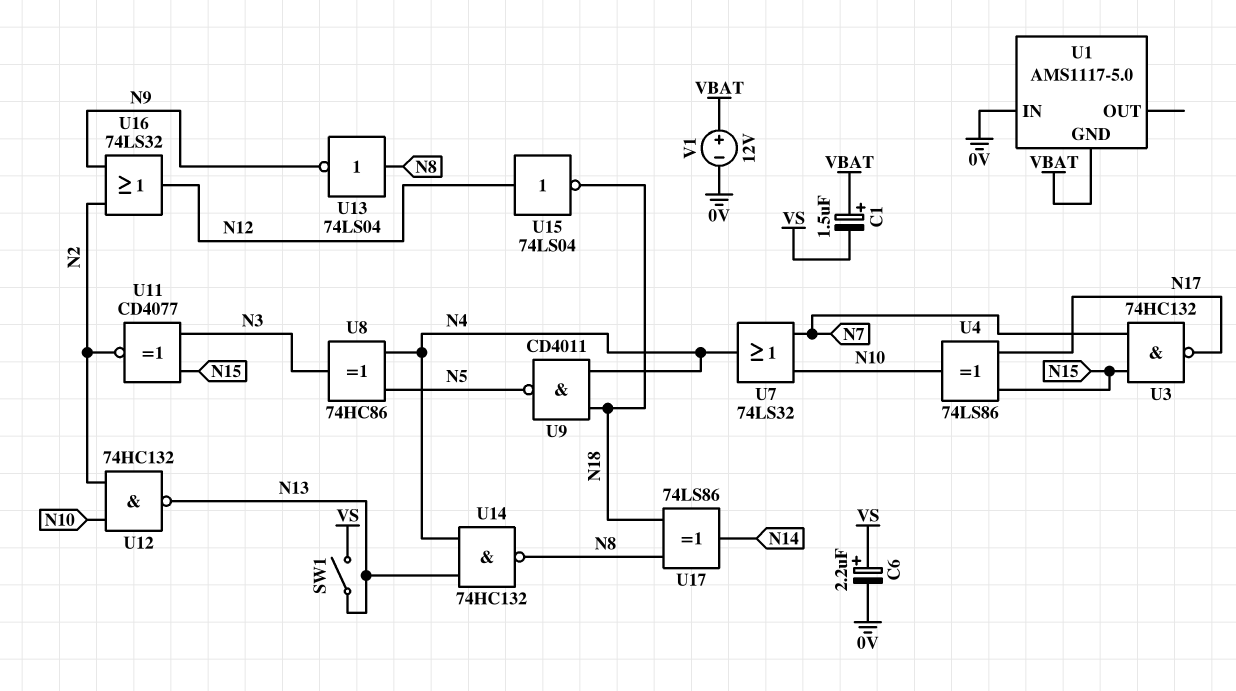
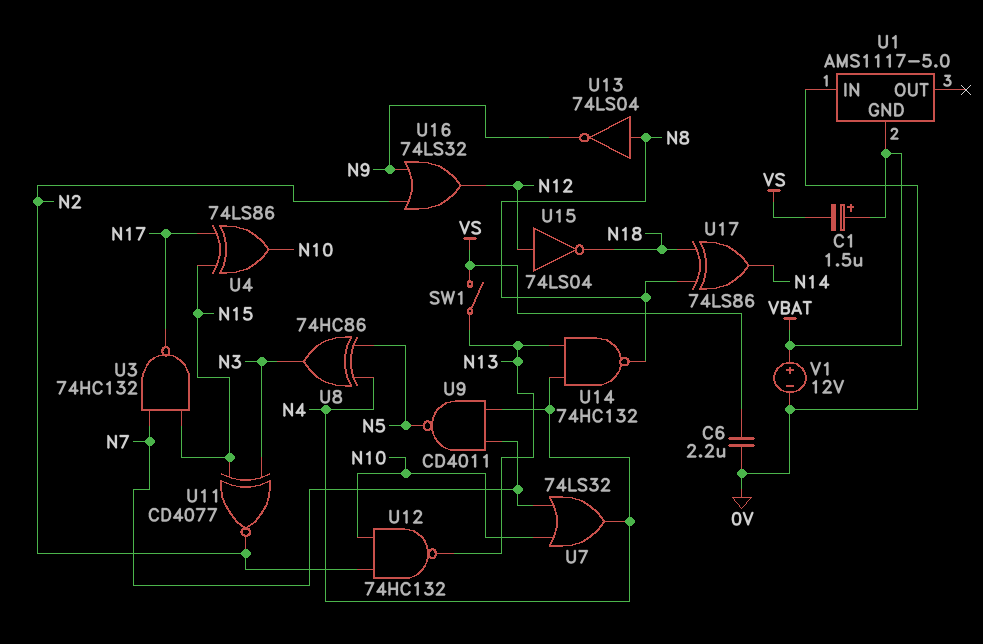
C6: 2.2uF (plus VS, minus 0V) -> 2.2uF (0V, VS)
U9: NAND CD4011 (in N4, in N18, out N5) -> NAND CD4011 (in N4, in N7, out N5)

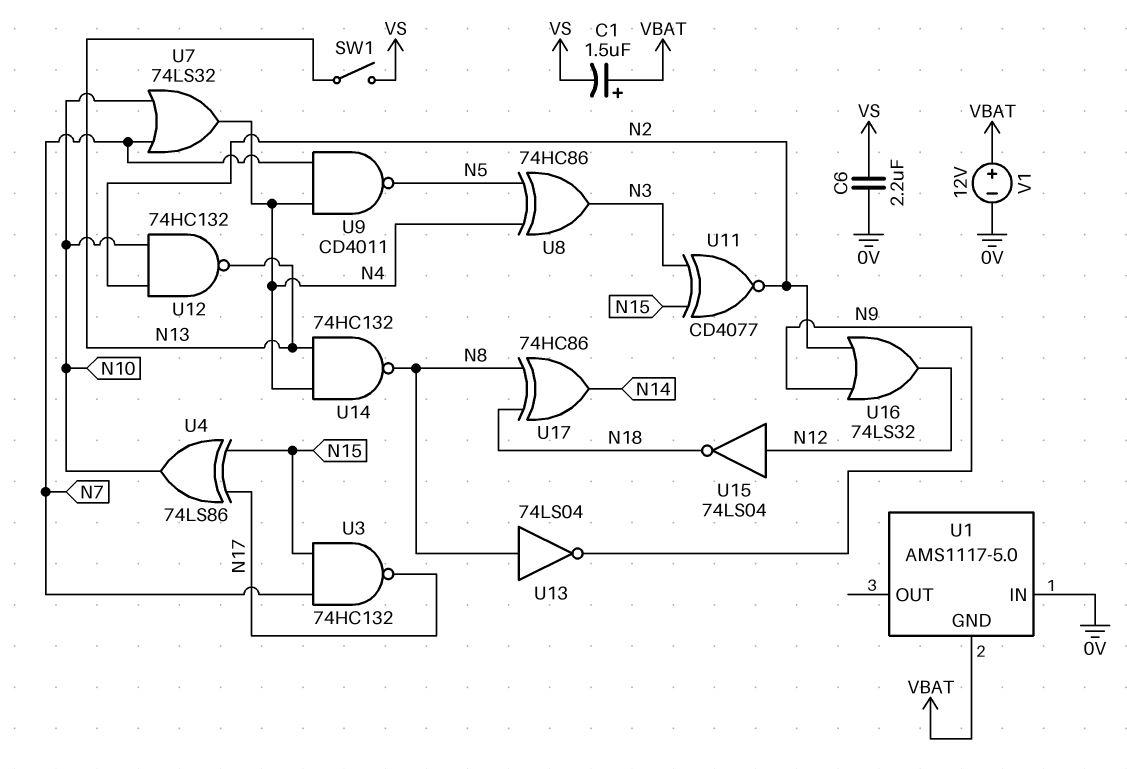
U17: XOR 74LS86 (in N8, in N18, out N14) -> XOR 74HC86 (in N8, in N18, out N14)

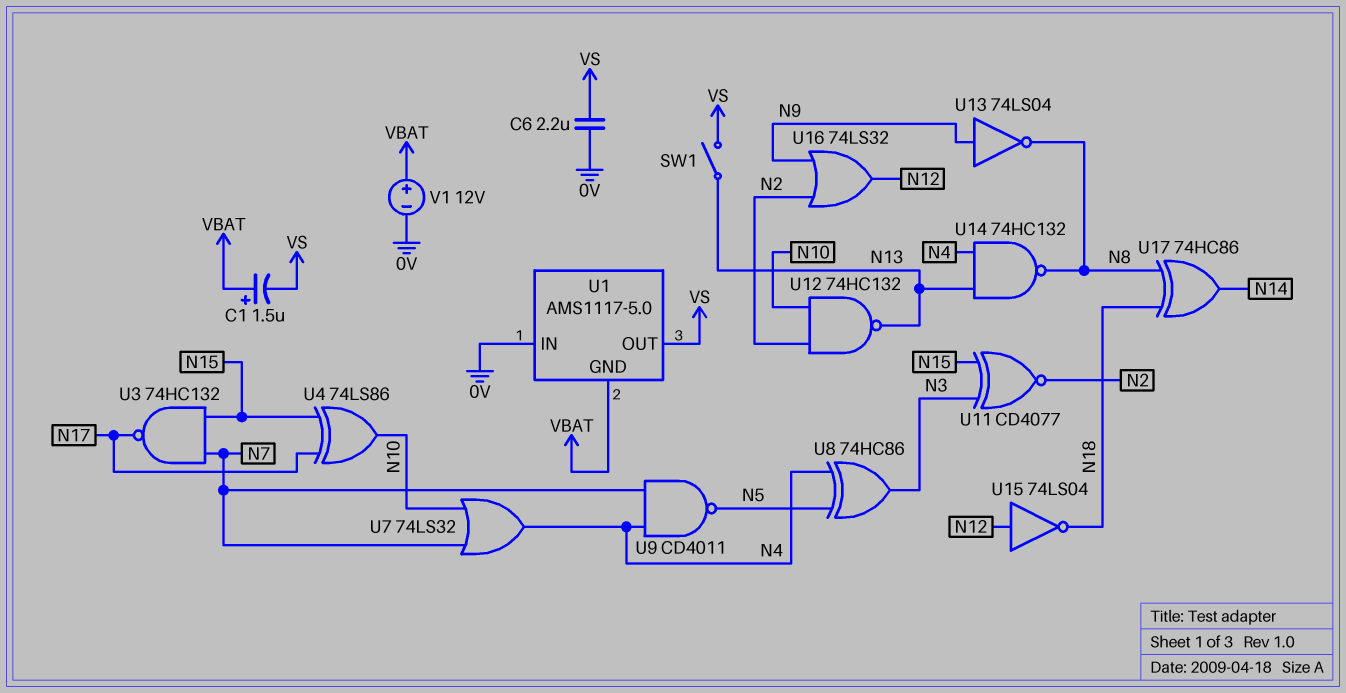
U1 pin OUT: none -> VS
U13: NOT 74LS04 (in N8, out N9) -> NOT 74LS04 (in N9, out N8)

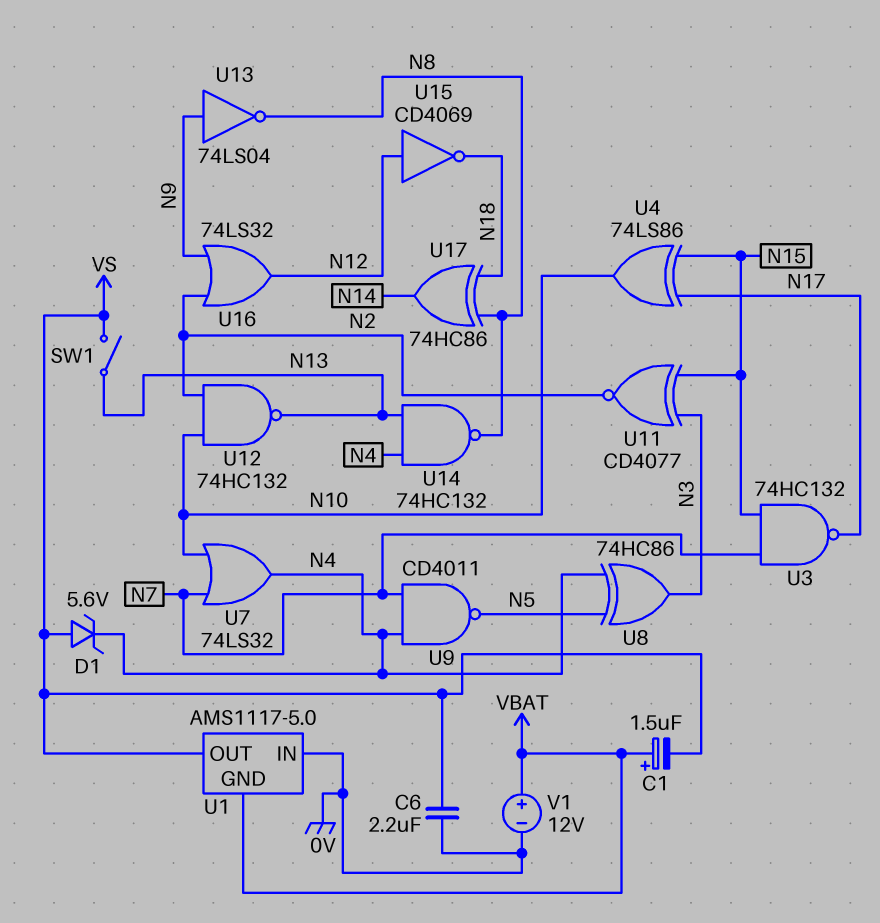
D1: none -> zener 5.6V (A VS, K N4)
U15: NOT 74LS04 (in N12, out N18) -> NOT CD4069 (in N12, out N18)

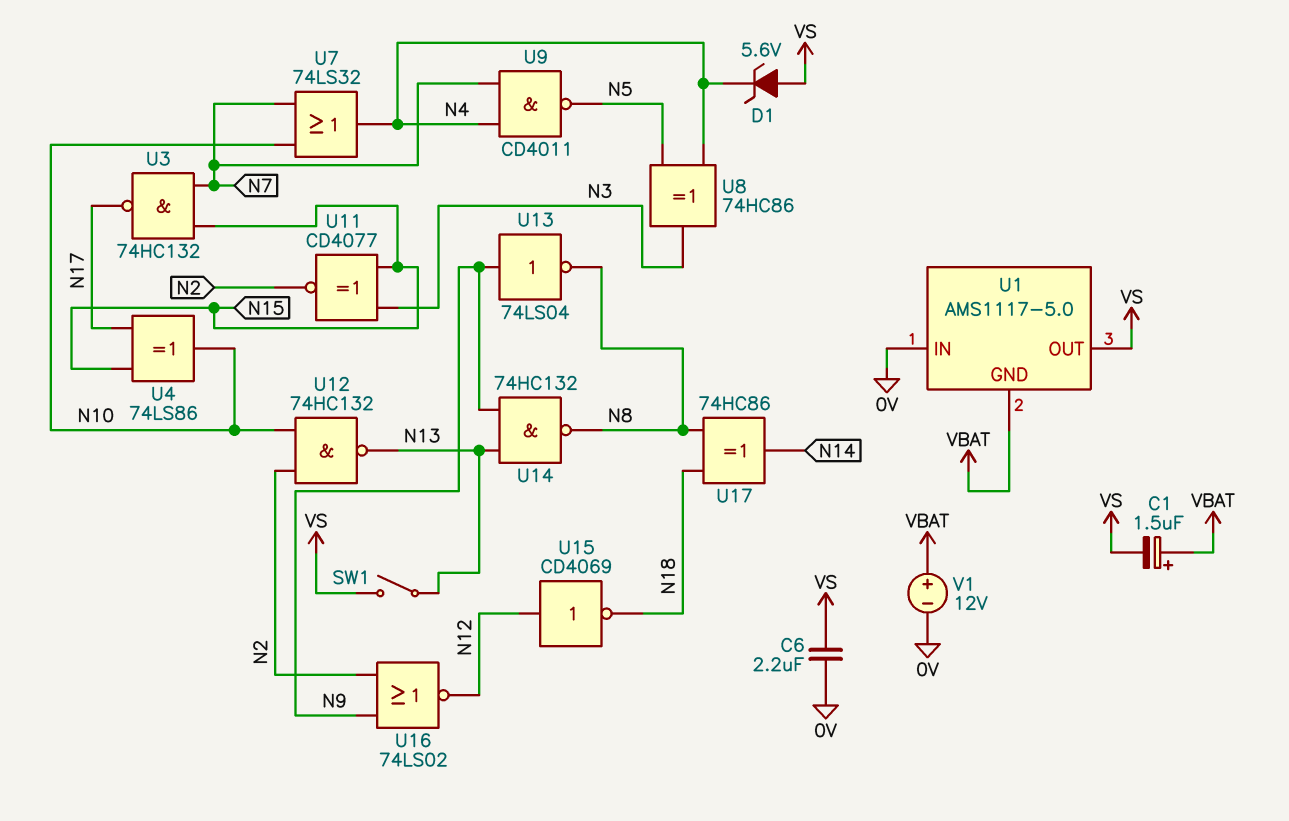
U14: NAND 74HC132 (in N4, in N13, out N8) -> NAND 74HC132 (in N9, in N13, out N8)
U16: OR 74LS32 (in N2, in N9, out N12) -> NOR 74LS02 (in N2, in N9, out N12)

